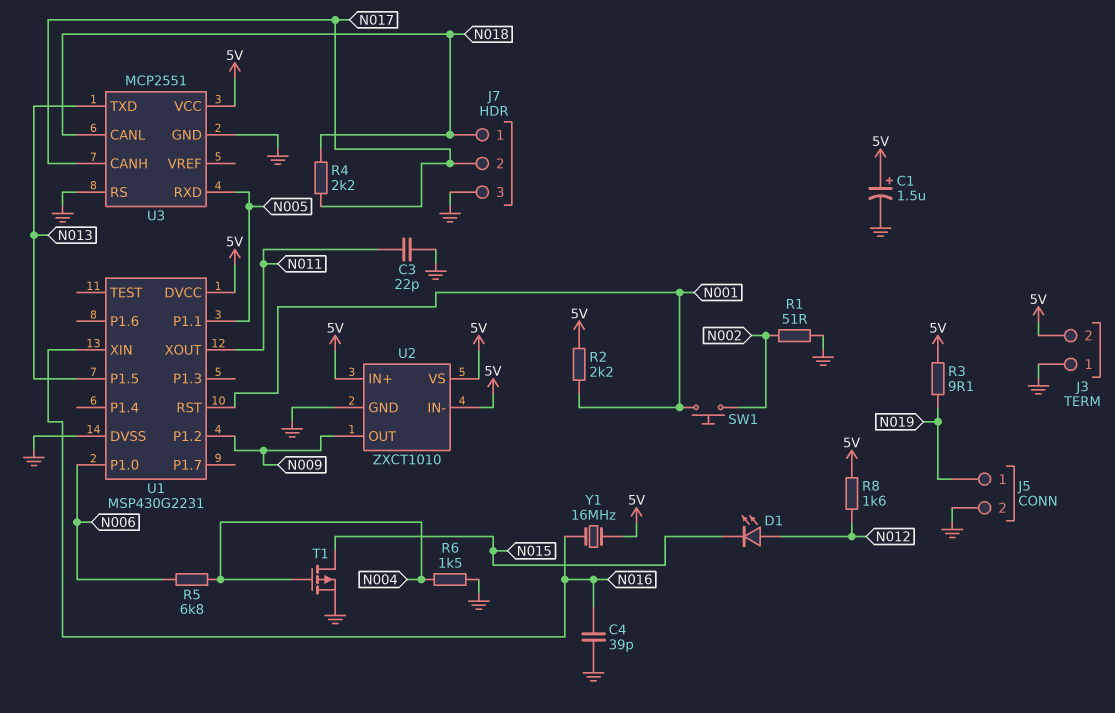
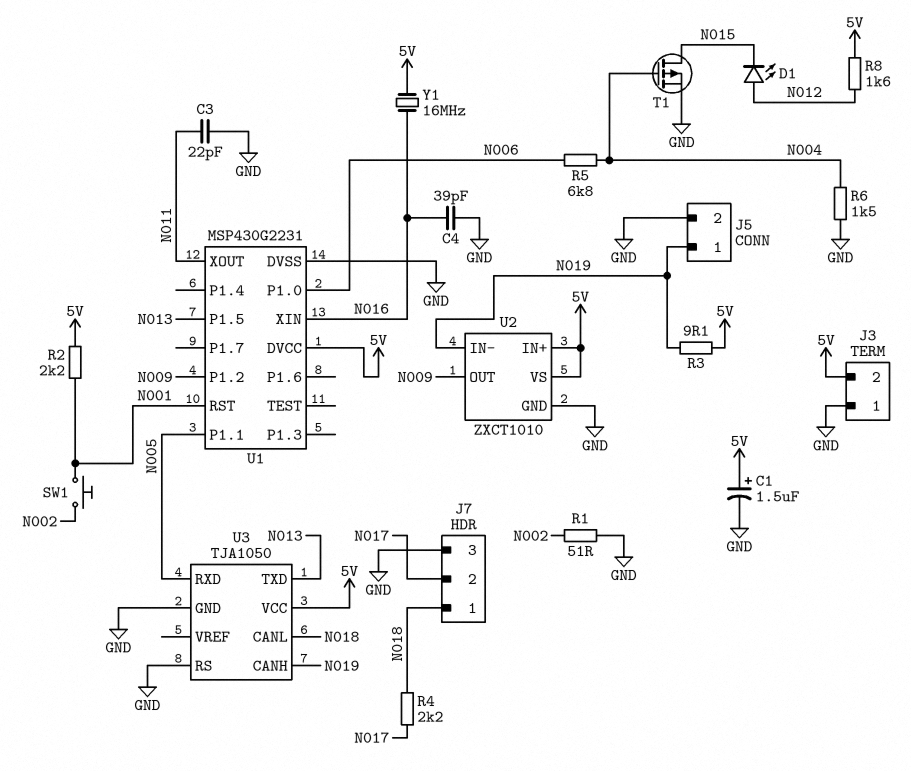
U2 pin IN-: 5V -> N019
U3: MCP2551 -> TJA1050
U3 pin CANH: N017 -> N019

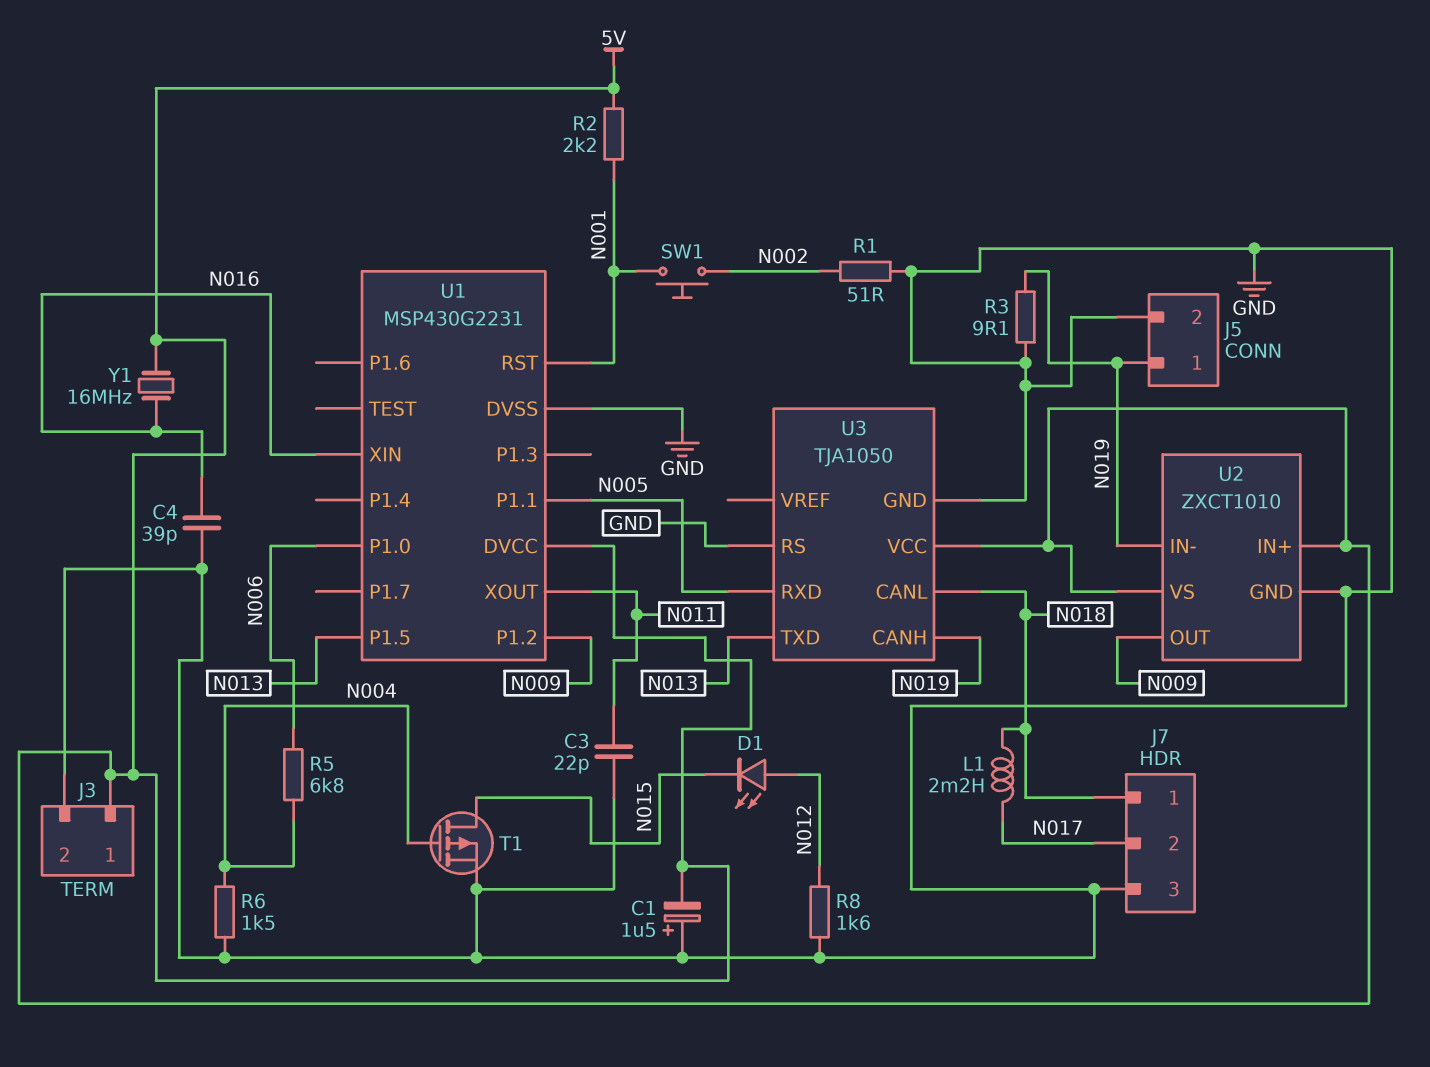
C1: 1.5uF (plus 5V, minus GND) -> 1.5uF (plus GND, minus 5V)
J3 pin 1: GND -> 5V
J3 pin 2: 5V -> GND
L1: none -> 2.2mH (N017, N018)
R3: 9.1 (5V, N019) -> 9.1 (GND, N019)
R4: 2.2k (N017, N018) -> none
R8: 1.6k (5V, N012) -> 1.6k (GND, N012)

